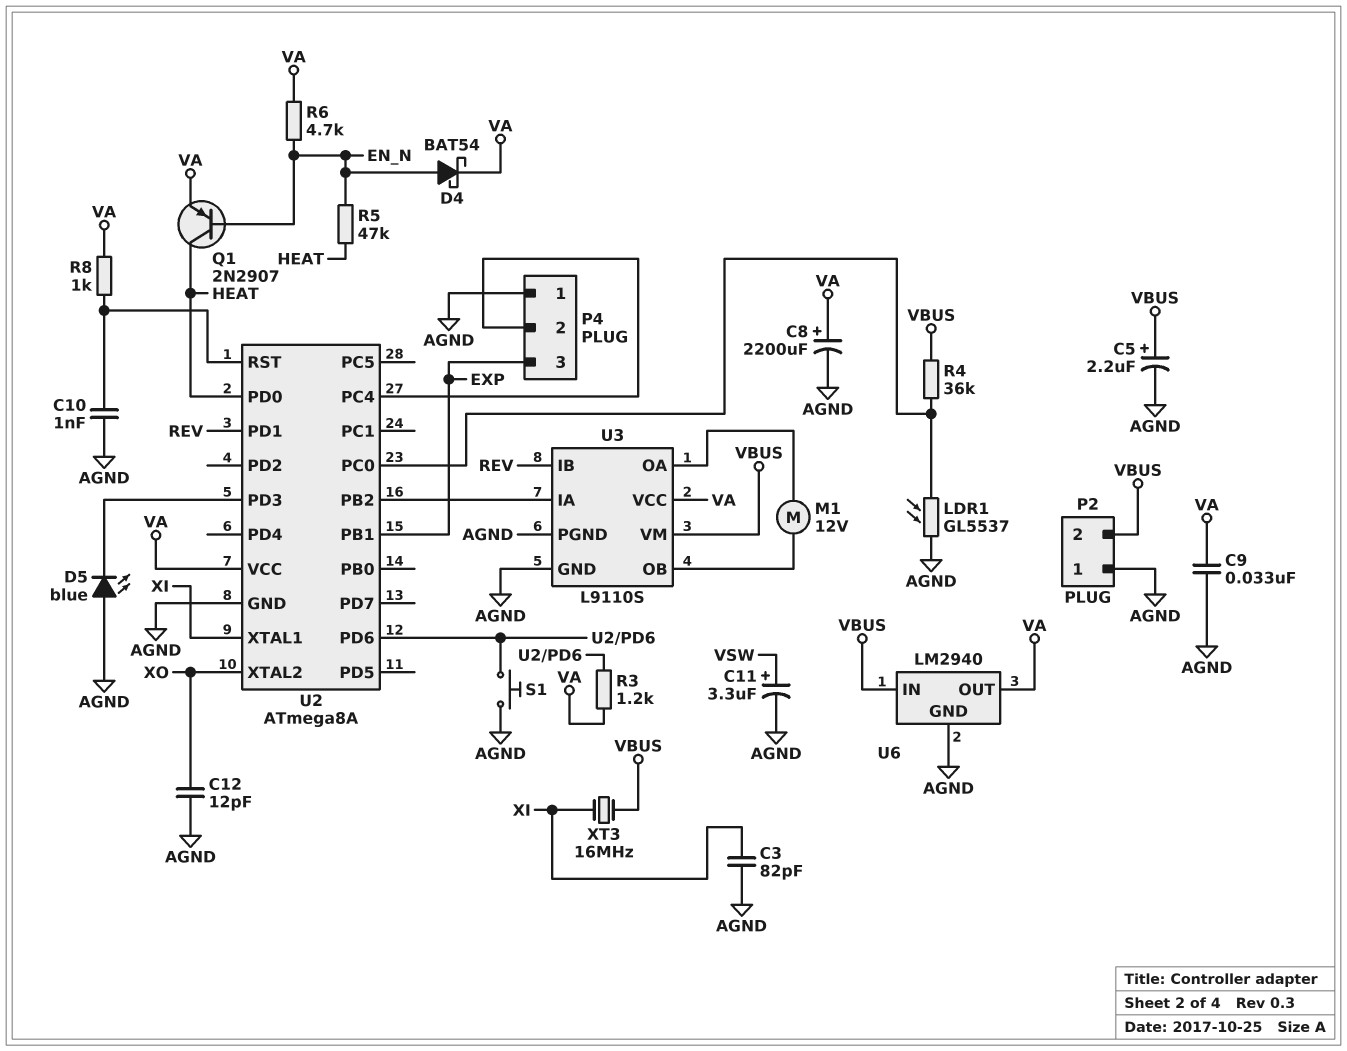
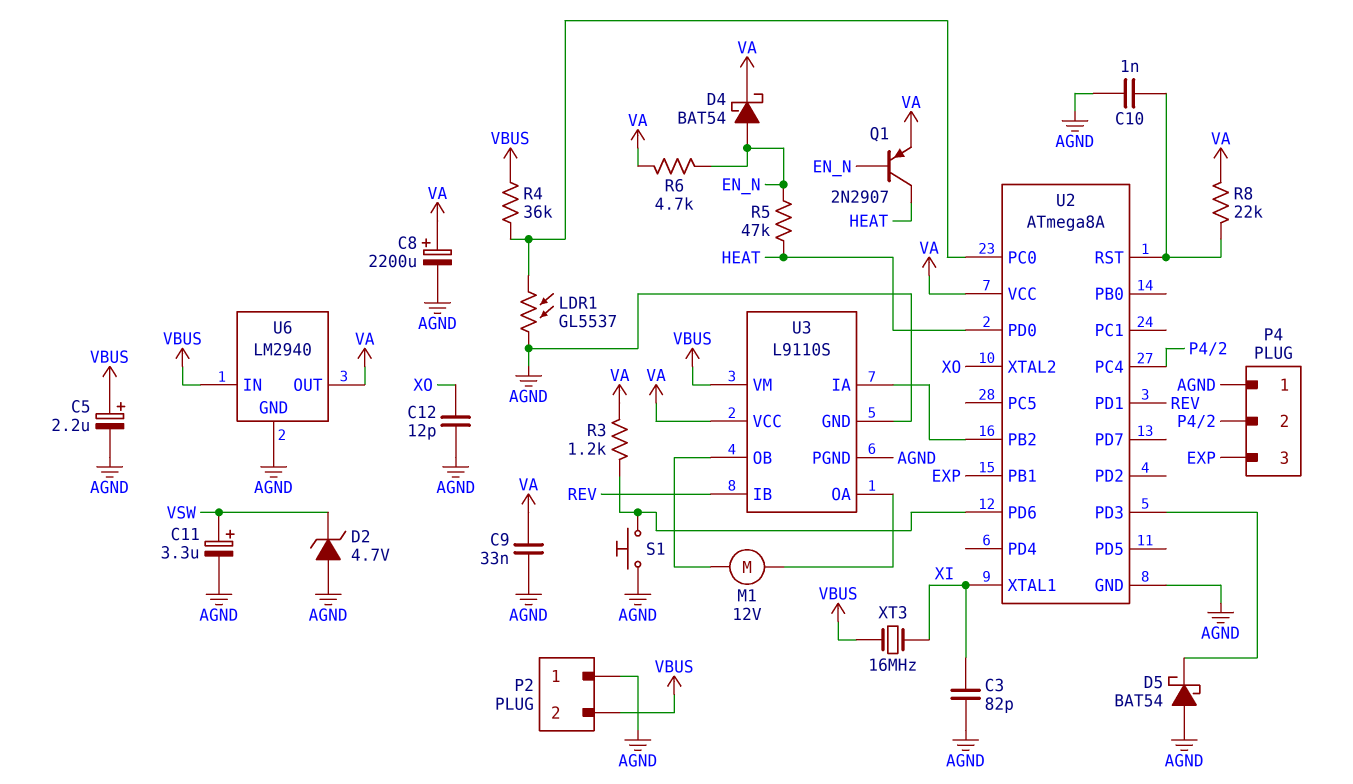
D2: none -> zener 4.7V (A AGND, K VSW)
D5: LED blue (A AGND, K U2/PD3) -> schottky BAT54 (A AGND, K U2/PD3)
R8: 1k (U2/RST, VA) -> 22k (U2/RST, VA)

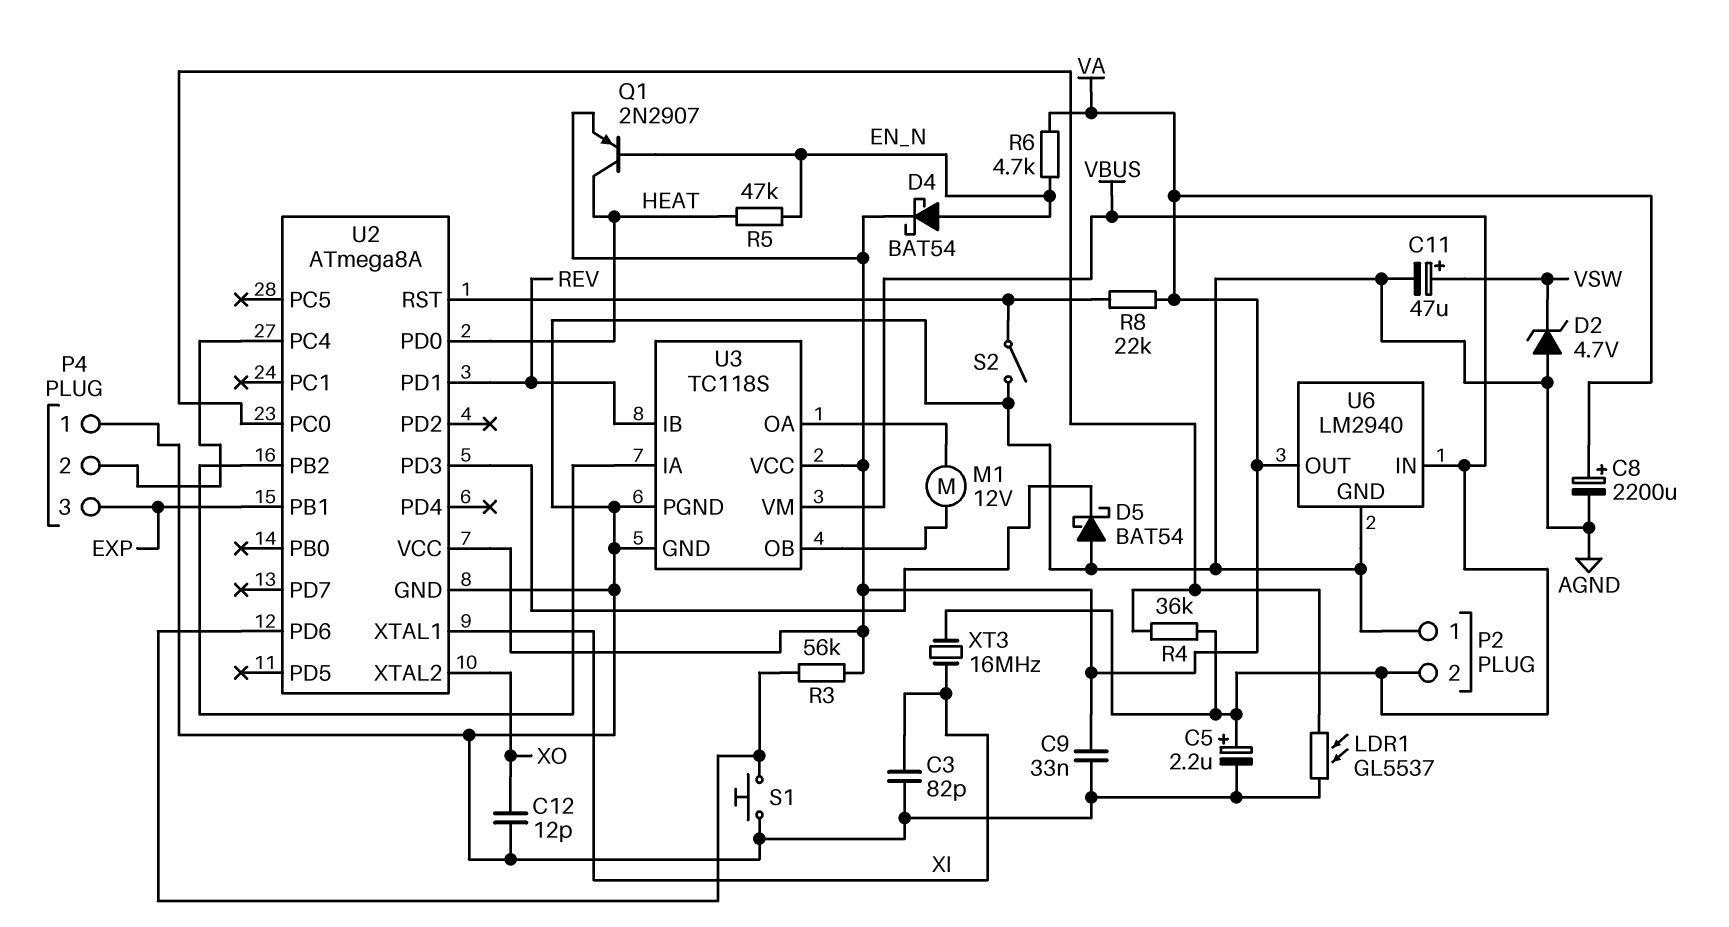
C10: 1nF (AGND, U2/RST) -> none
C11: 3.3uF (plus VSW, minus AGND) -> 47uF (plus VSW, minus AGND)
R3: 1.2k (U2/PD6, VA) -> 56k (U2/PD6, VA)
S2: none -> switch (AGND, U2/RST)
U3: L9110S -> TC118S

